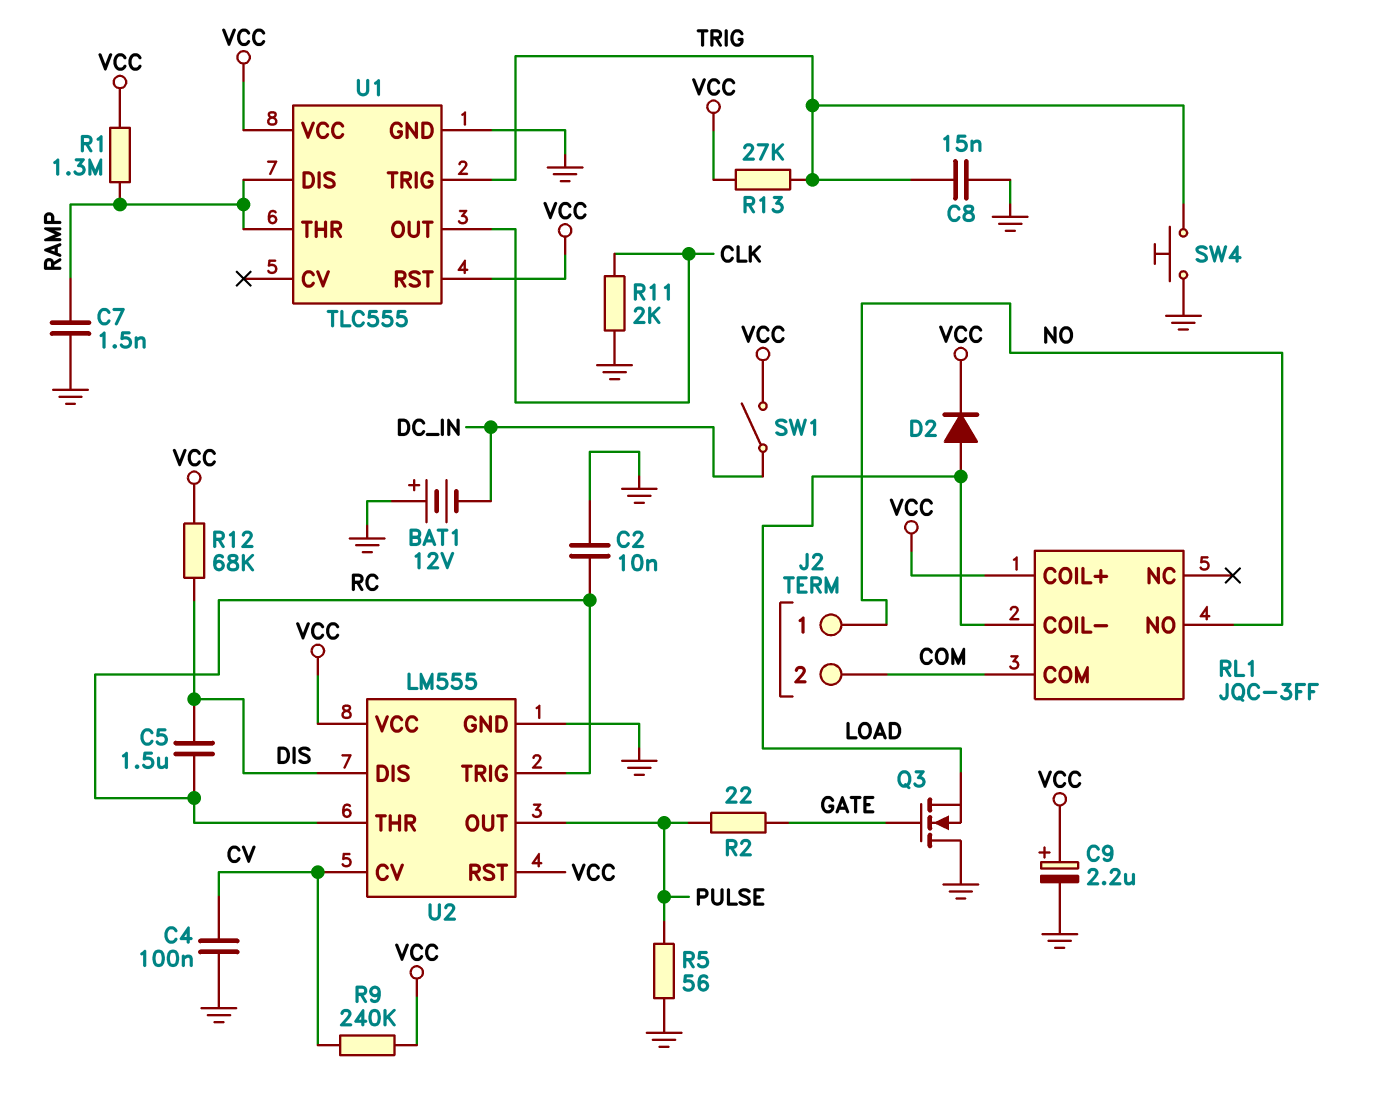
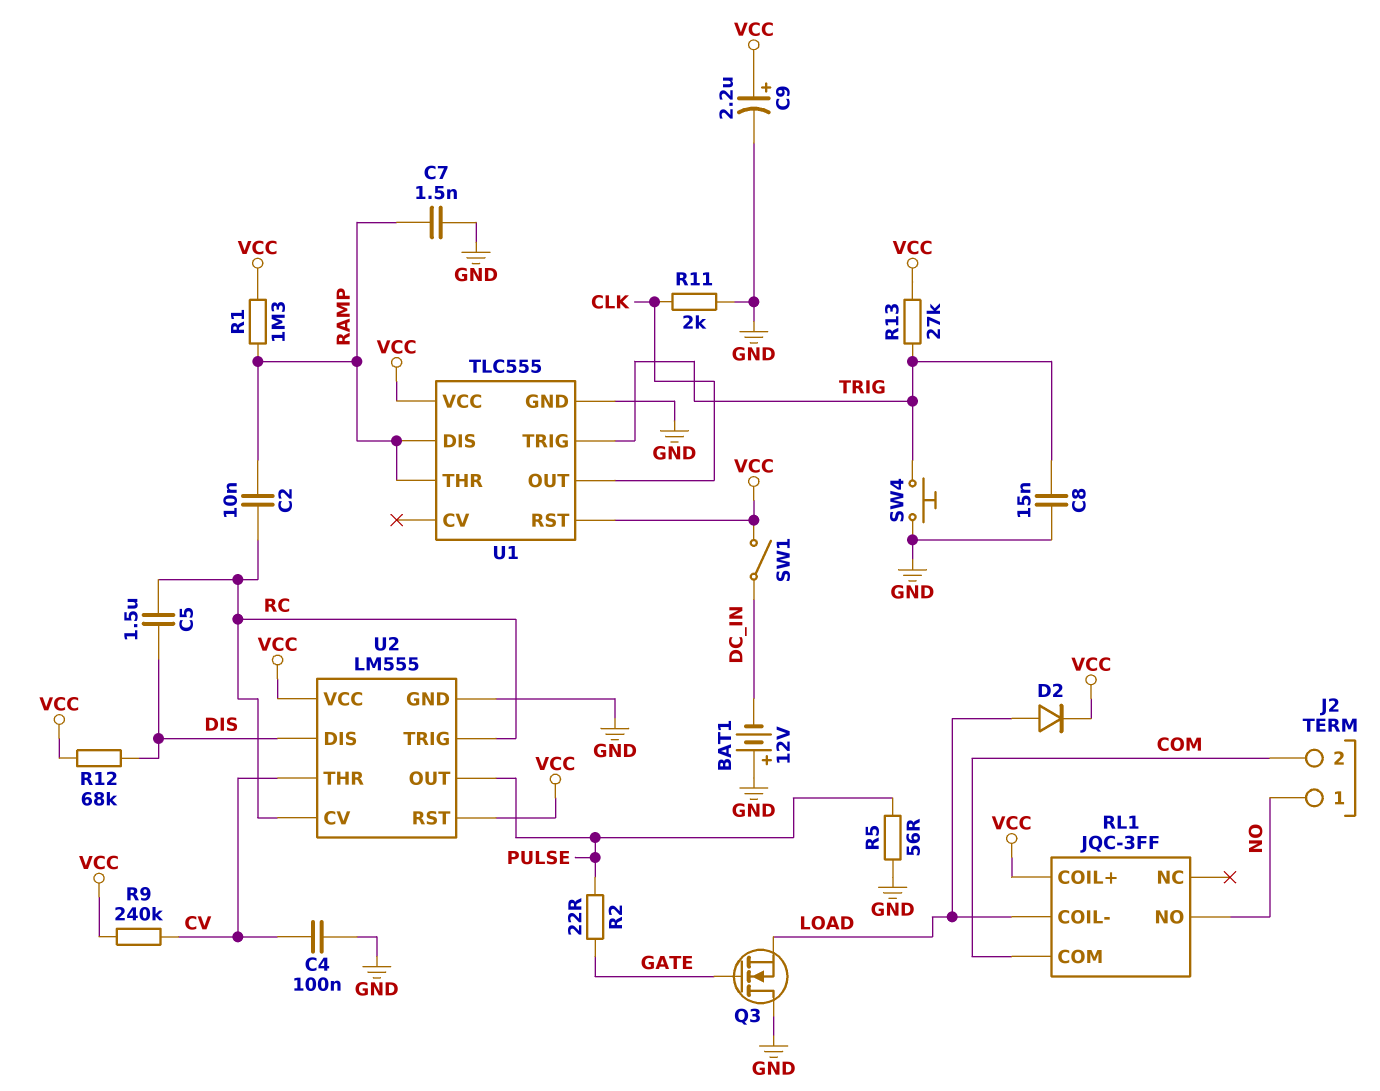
C2: 10nF (GND, RC) -> 10nF (RAMP, RC)
U2 pin CV: CV -> RC
U2 pin THR: RC -> CV

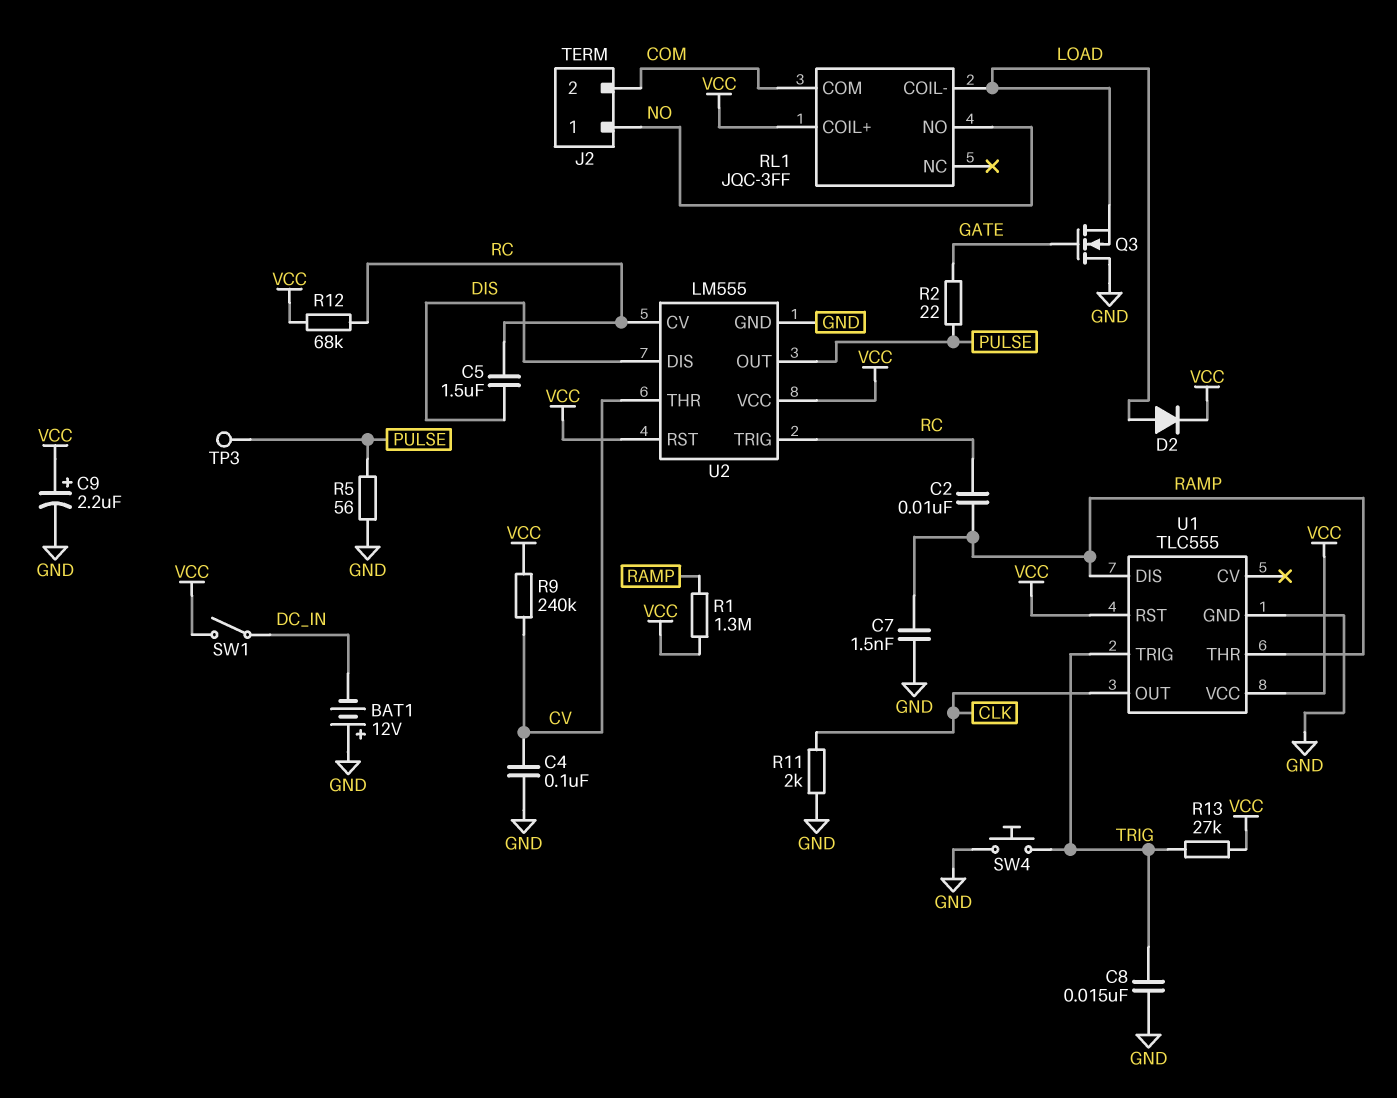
R12: 68k (DIS, VCC) -> 68k (RC, VCC)
TP3: none -> test point (PULSE)

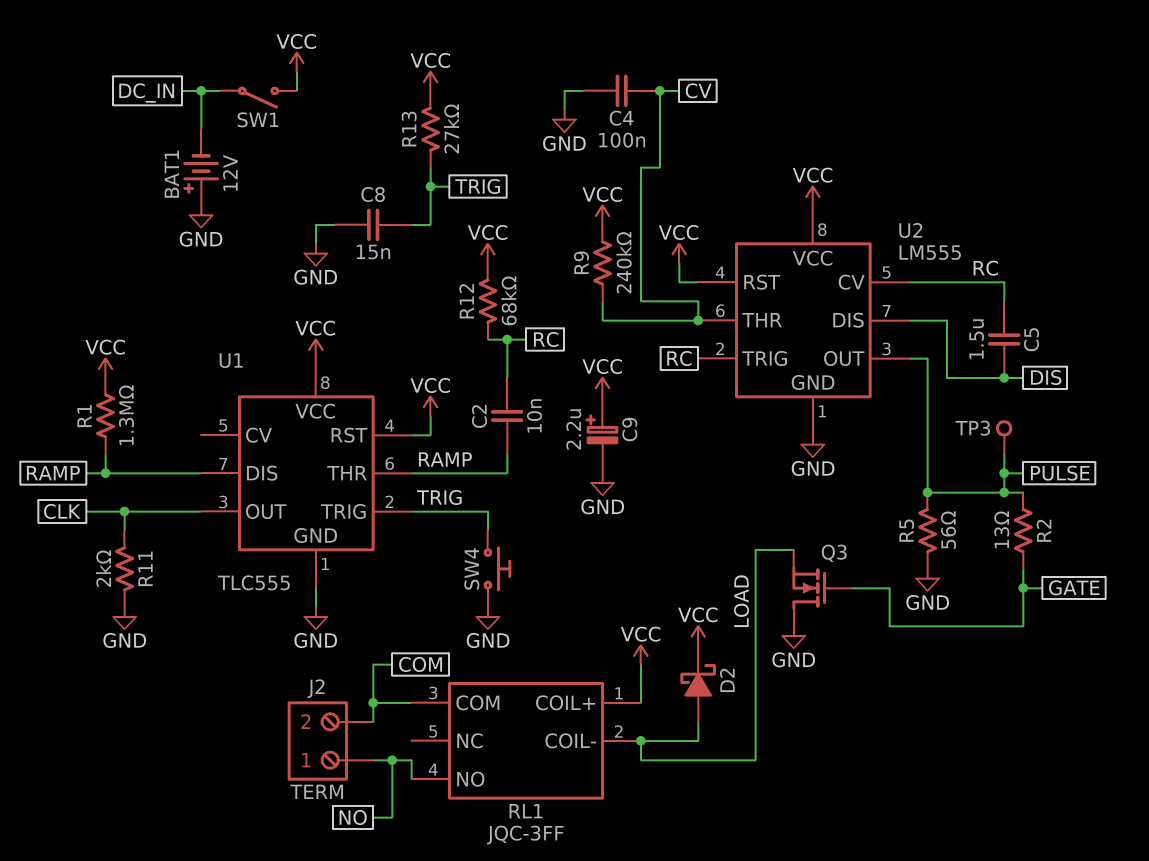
C7: 1.5nF (GND, RAMP) -> none
D2: diode (A LOAD, K VCC) -> schottky (A LOAD, K VCC)
R2: 22 (GATE, PULSE) -> 13 (GATE, PULSE)

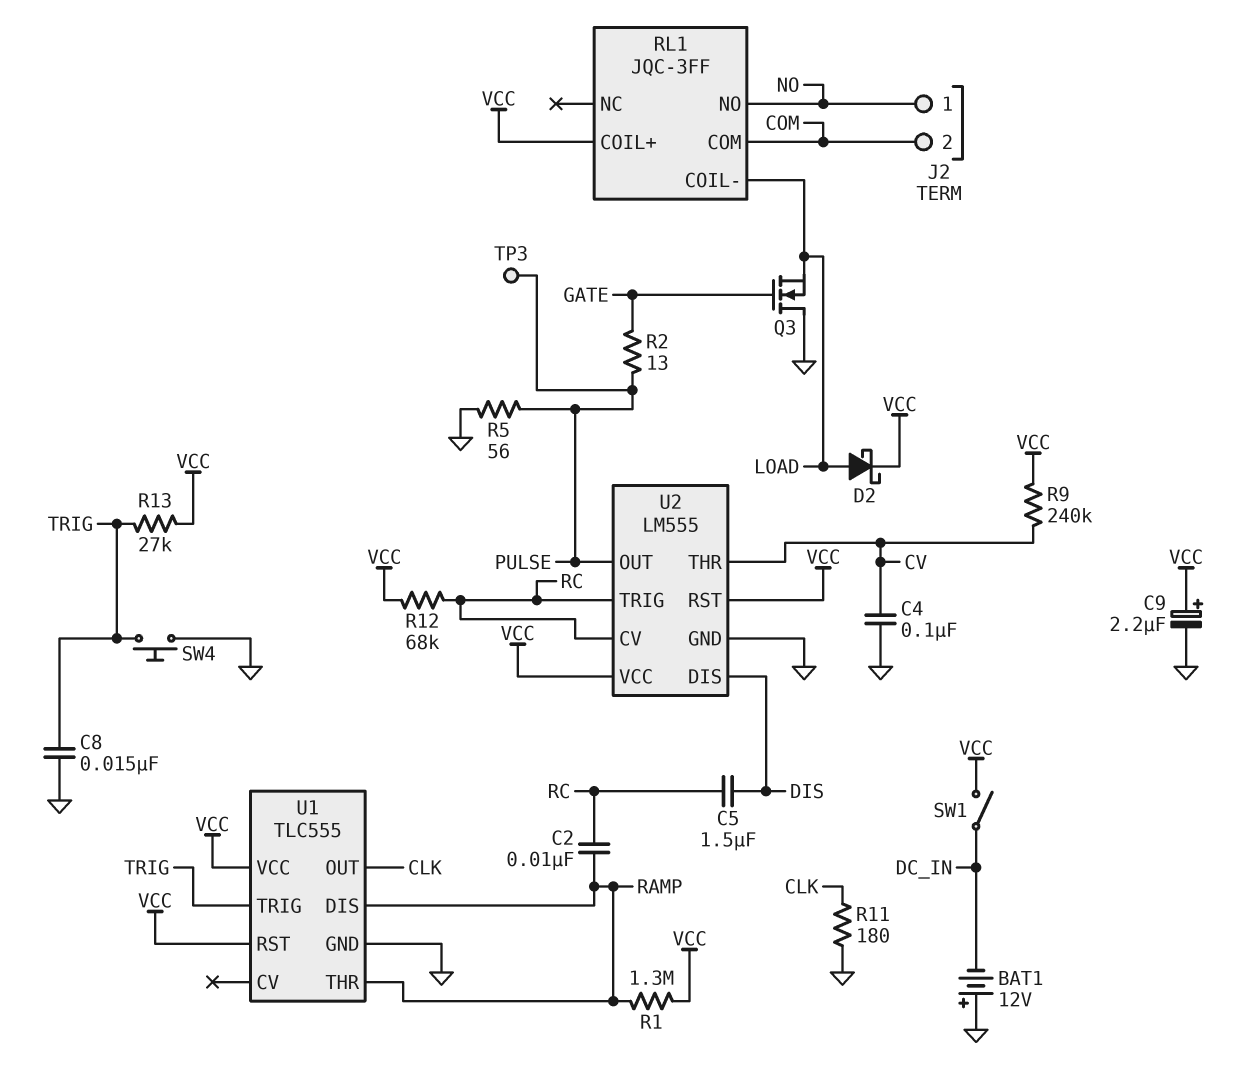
R11: 2k (CLK, GND) -> 180 (CLK, GND)

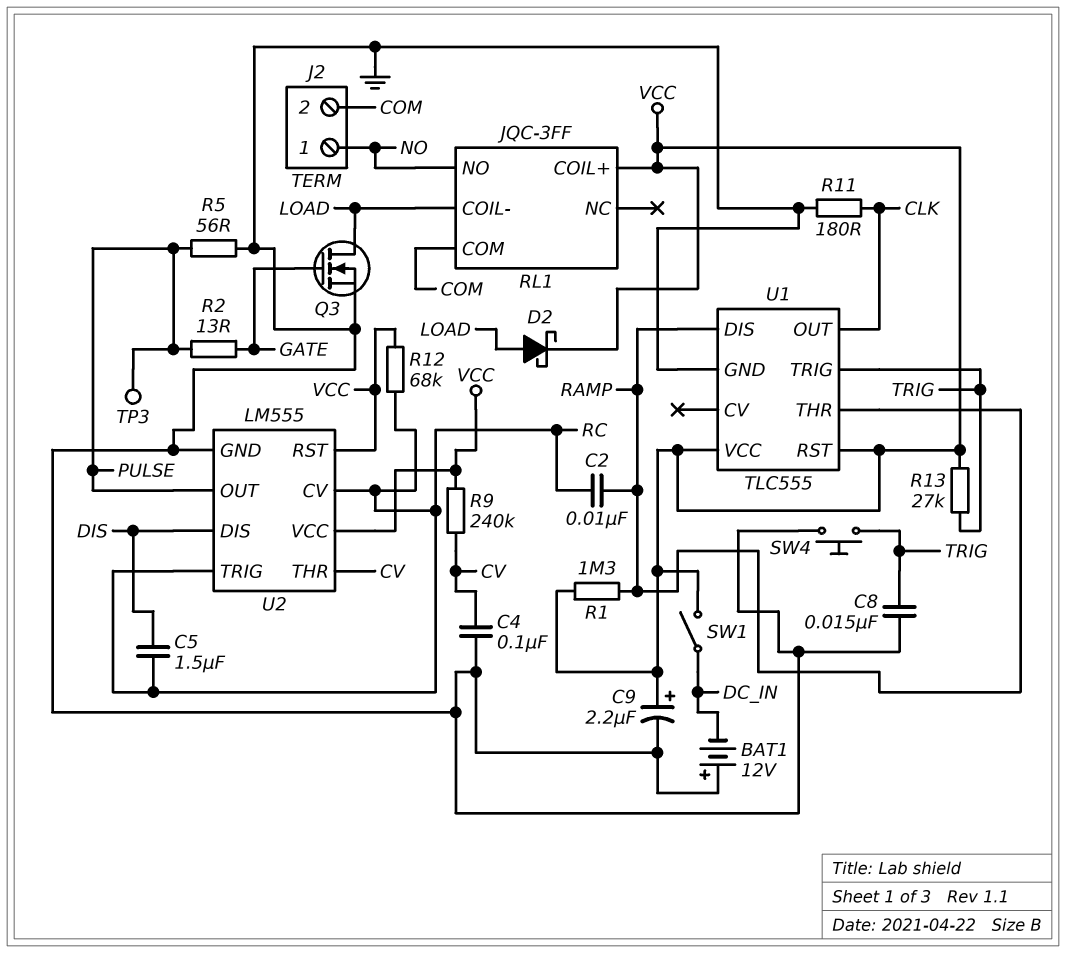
Q3: NMOS (G GATE, D GND, S LOAD) -> NMOS (G GATE, D LOAD, S GND)

